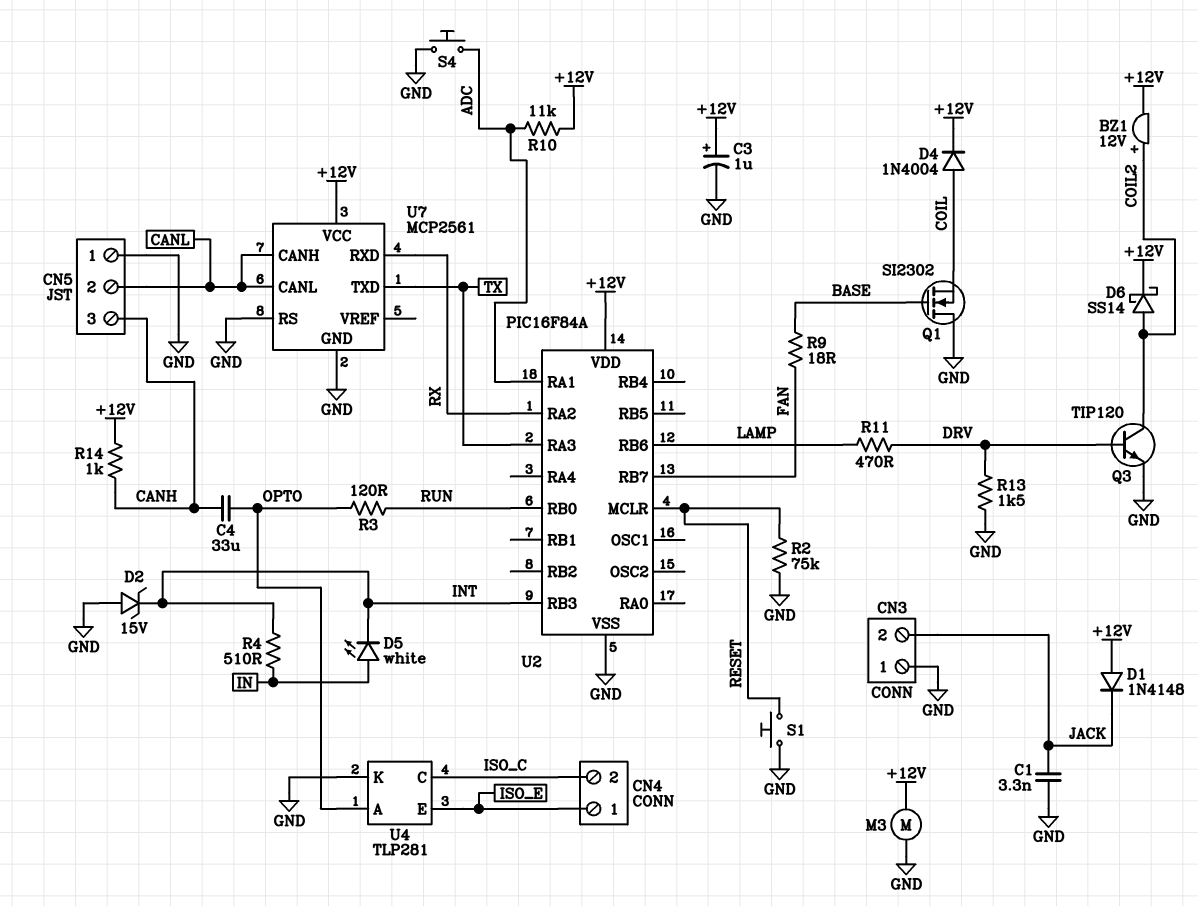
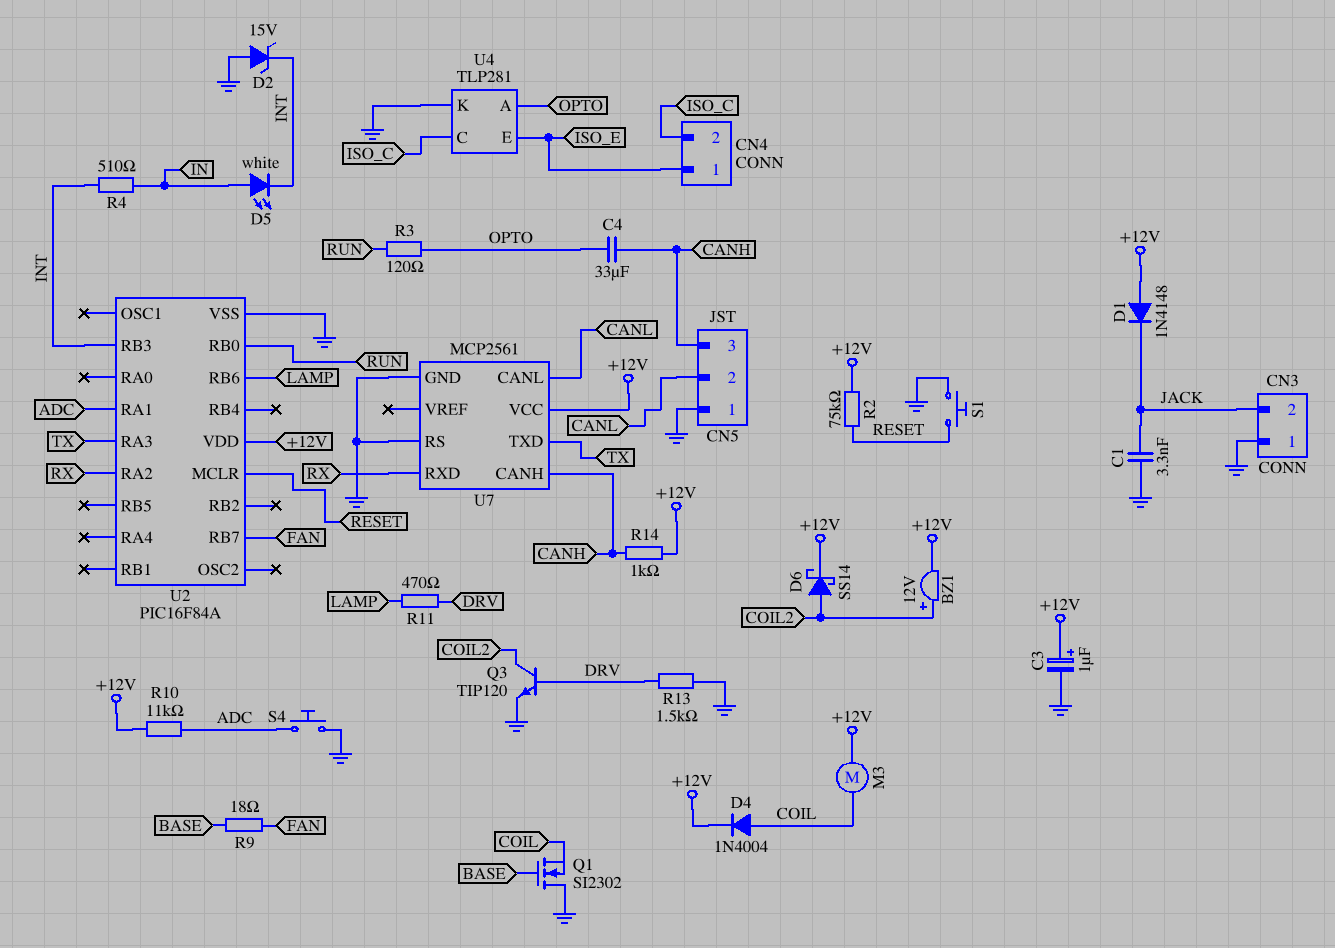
M3: motor (+12V, GND) -> motor (+12V, COIL)
R2: 75k (GND, RESET) -> 75k (+12V, RESET)
U7 pin CANH: CANL -> CANH

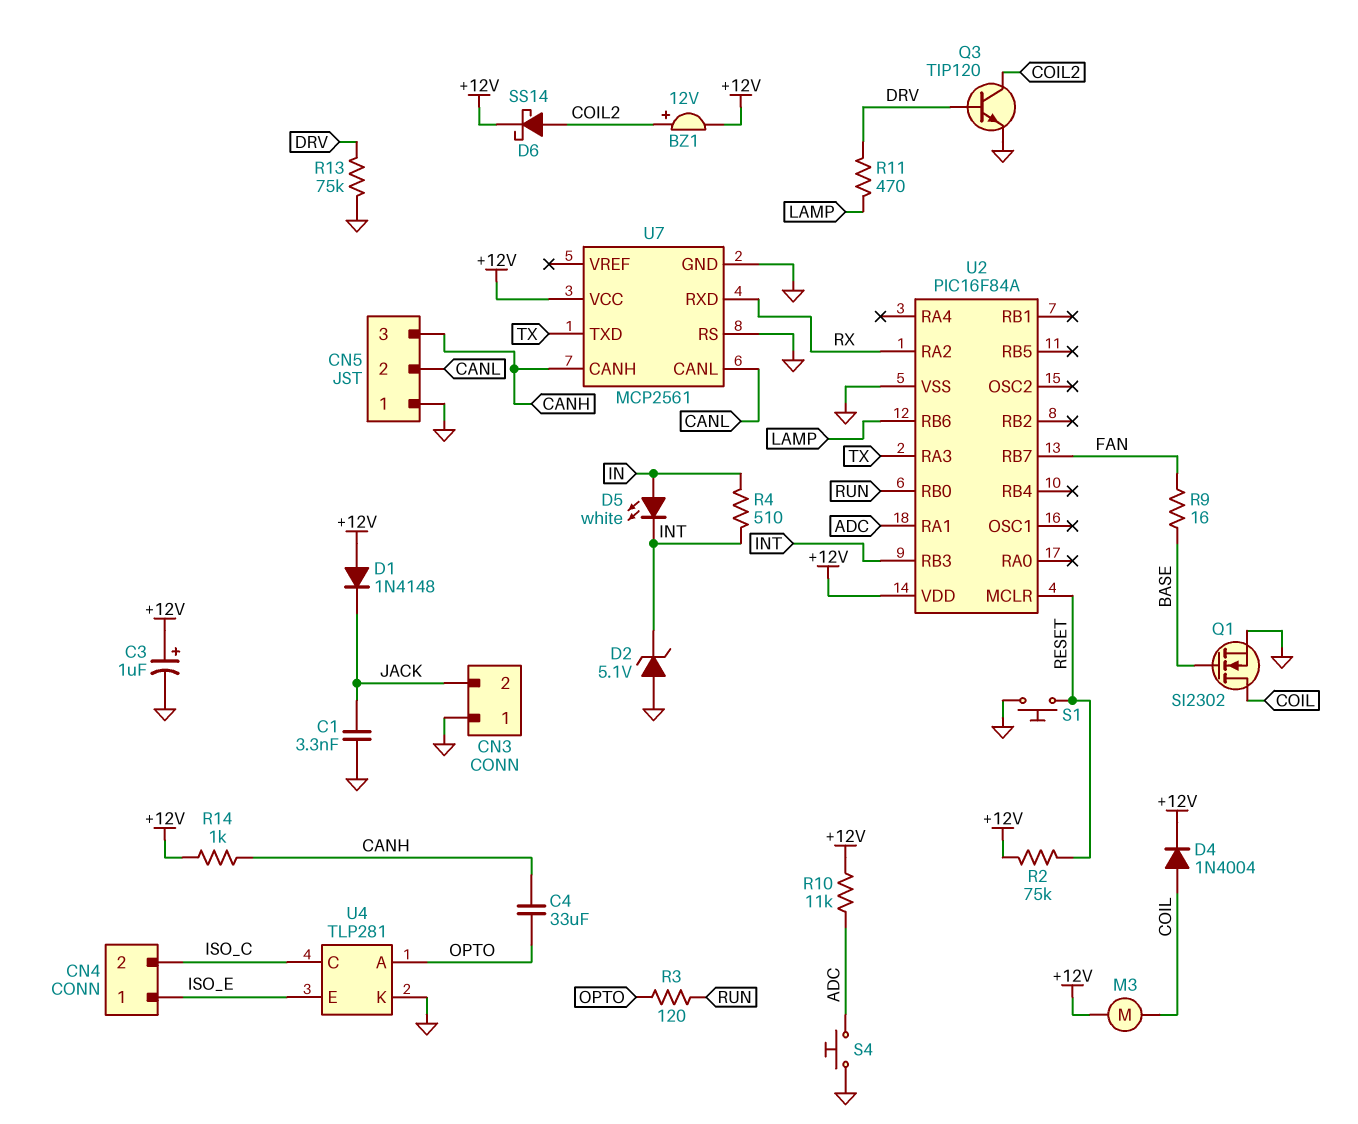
D2: zener 15V (A GND, K INT) -> zener 5.1V (A GND, K INT)
Q1: NMOS SI2302 (G BASE, D GND, S COIL) -> NMOS SI2302 (G BASE, D COIL, S GND)
R9: 18 (BASE, FAN) -> 16 (BASE, FAN)
R13: 1.5k (DRV, GND) -> 75k (DRV, GND)

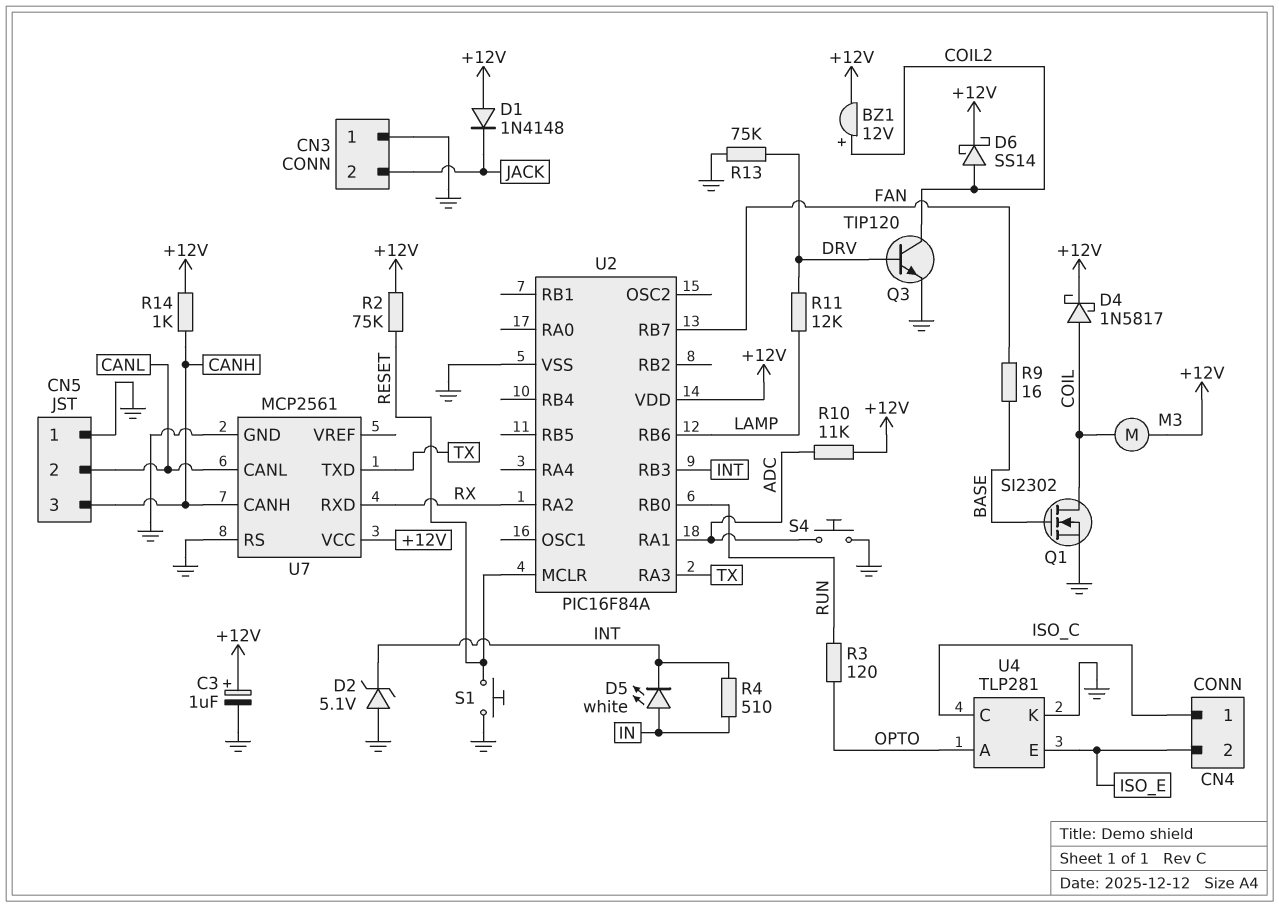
C1: 3.3nF (GND, JACK) -> none
C4: 33uF (CANH, OPTO) -> none
CN4 pin 1: ISO_E -> ISO_C
CN4 pin 2: ISO_C -> ISO_E
D4: diode 1N4004 (A COIL, K +12V) -> schottky 1N5817 (A COIL, K +12V)
R11: 470 (DRV, LAMP) -> 12k (DRV, LAMP)

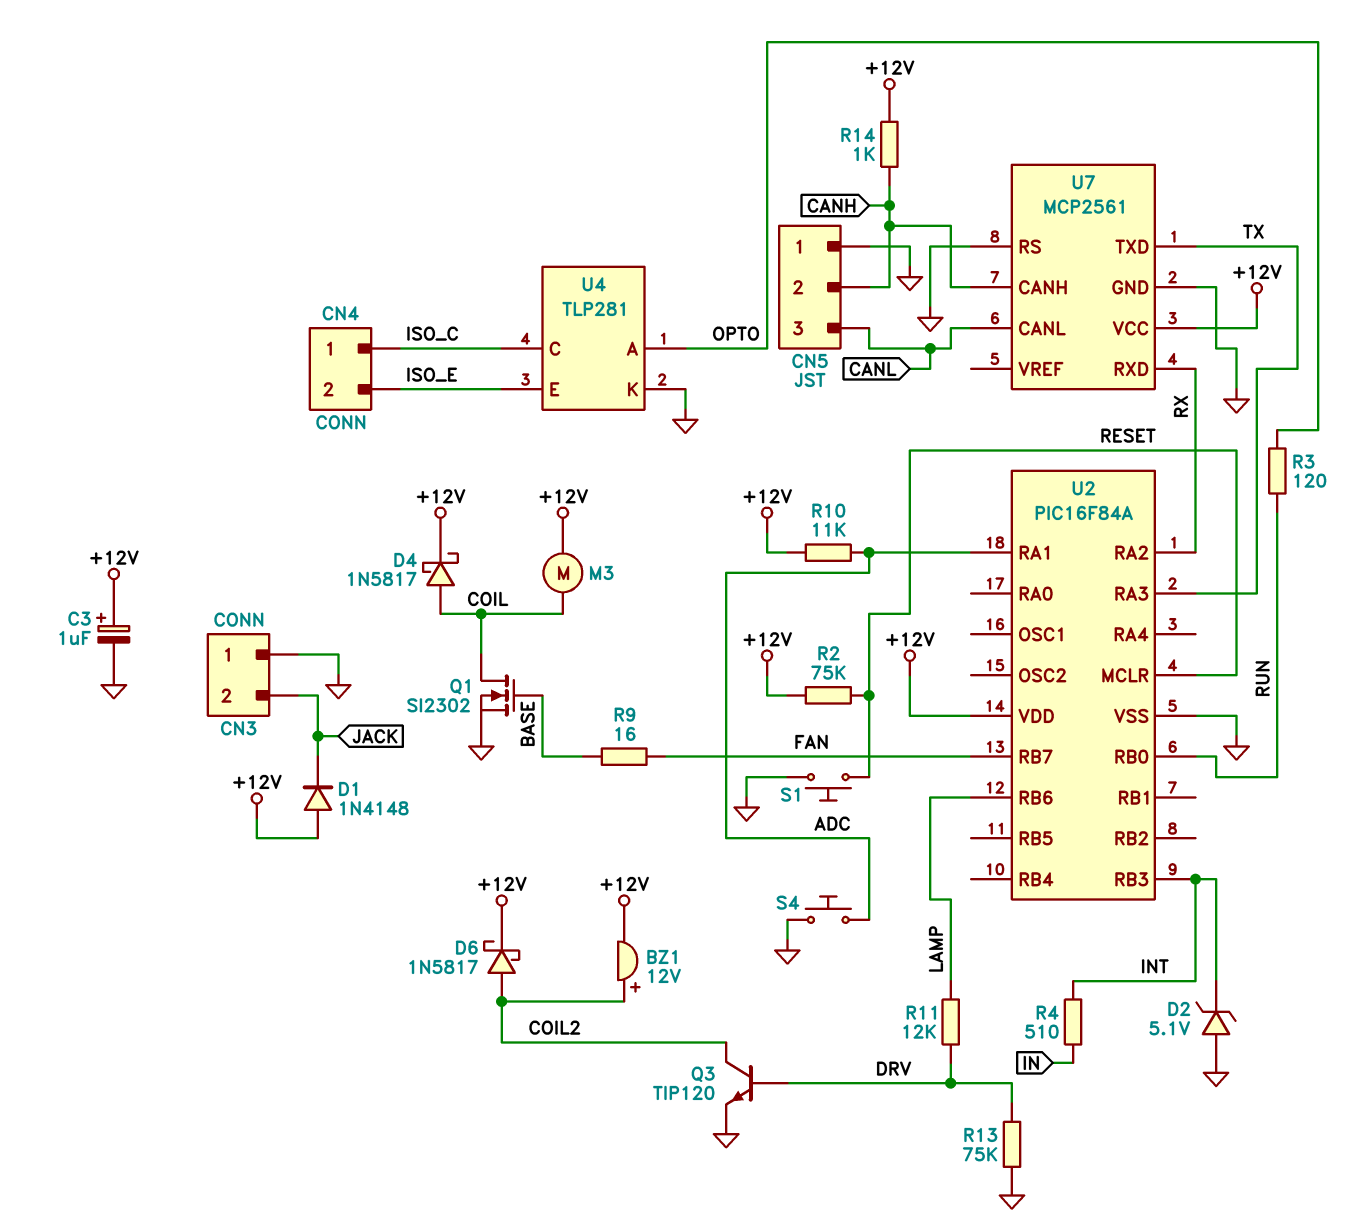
CN5 pin 2: CANL -> CANH
CN5 pin 3: CANH -> CANL
D5: LED white (A IN, K INT) -> none
D6: schottky SS14 (A COIL2, K +12V) -> schottky 1N5817 (A COIL2, K +12V)

